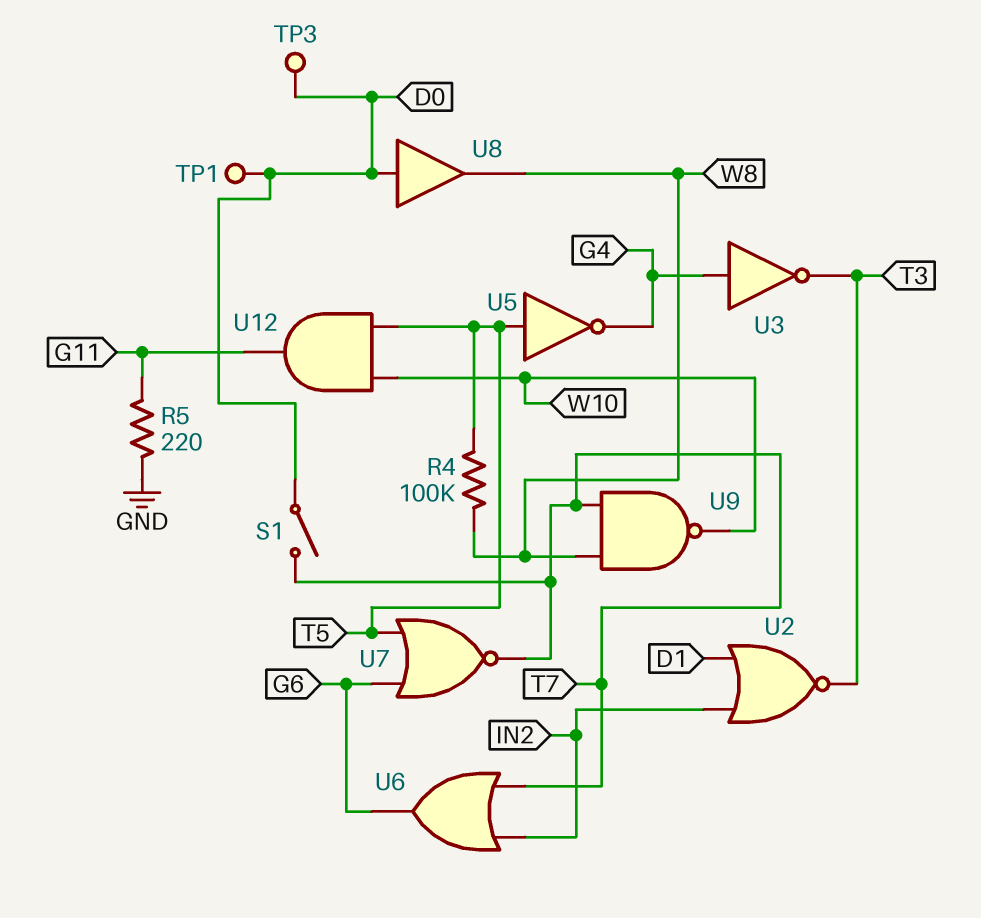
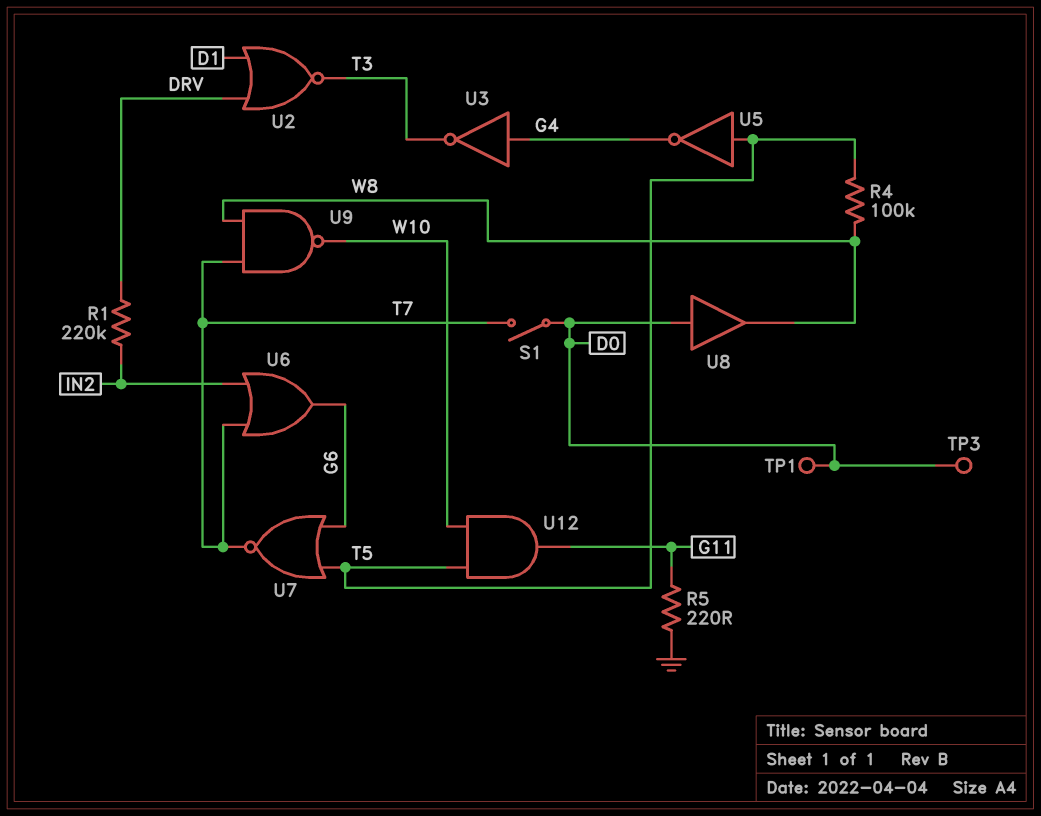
R1: none -> 220k (DRV, IN2)
U2: NOR (in D1, in IN2, out T3) -> NOR (in D1, in DRV, out T3)

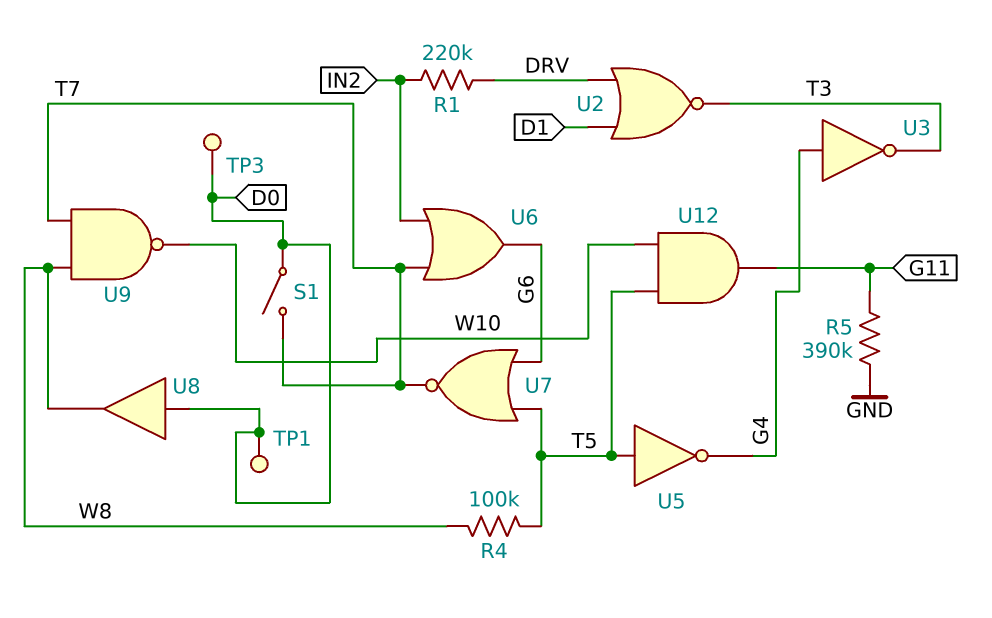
R5: 220 (G11, GND) -> 390k (G11, GND)

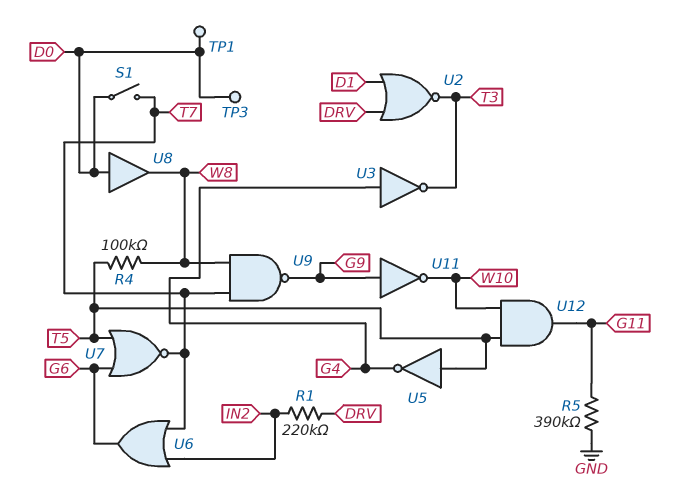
U9: NAND (in T7, in W8, out W10) -> NAND (in T7, in W8, out G9)
U11: none -> NOT (in G9, out W10)

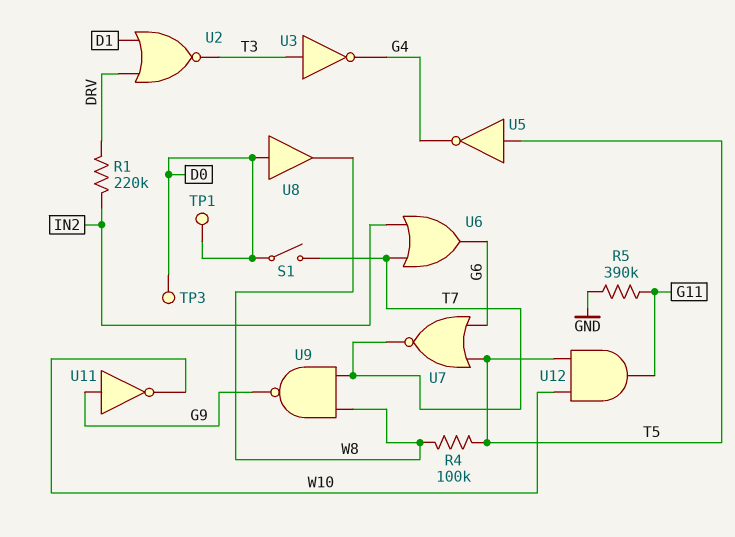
U3: NOT (in G4, out T3) -> NOT (in T3, out G4)

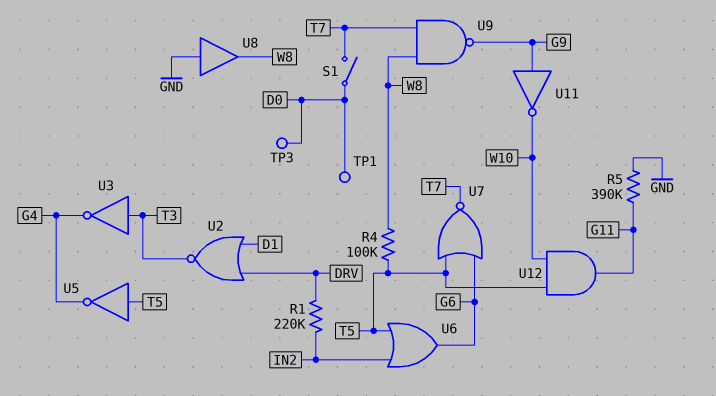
U6: OR (in IN2, in T7, out G6) -> OR (in IN2, in T5, out G6)
U8: buffer (in D0, out W8) -> buffer (in GND, out W8)

